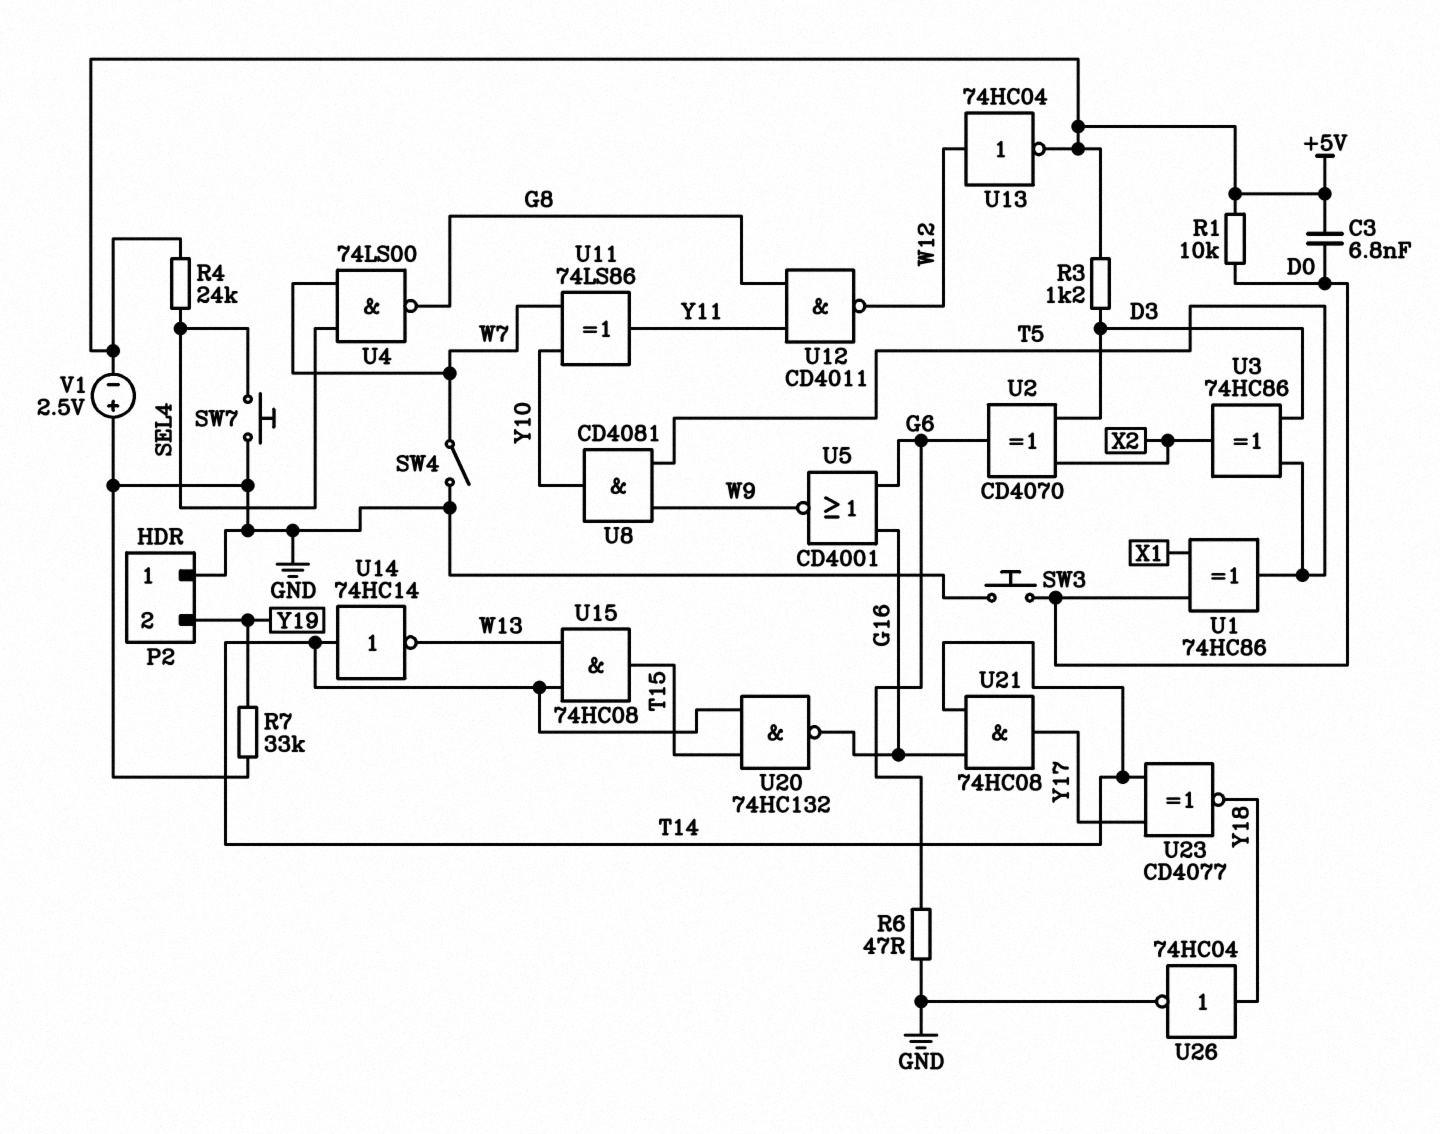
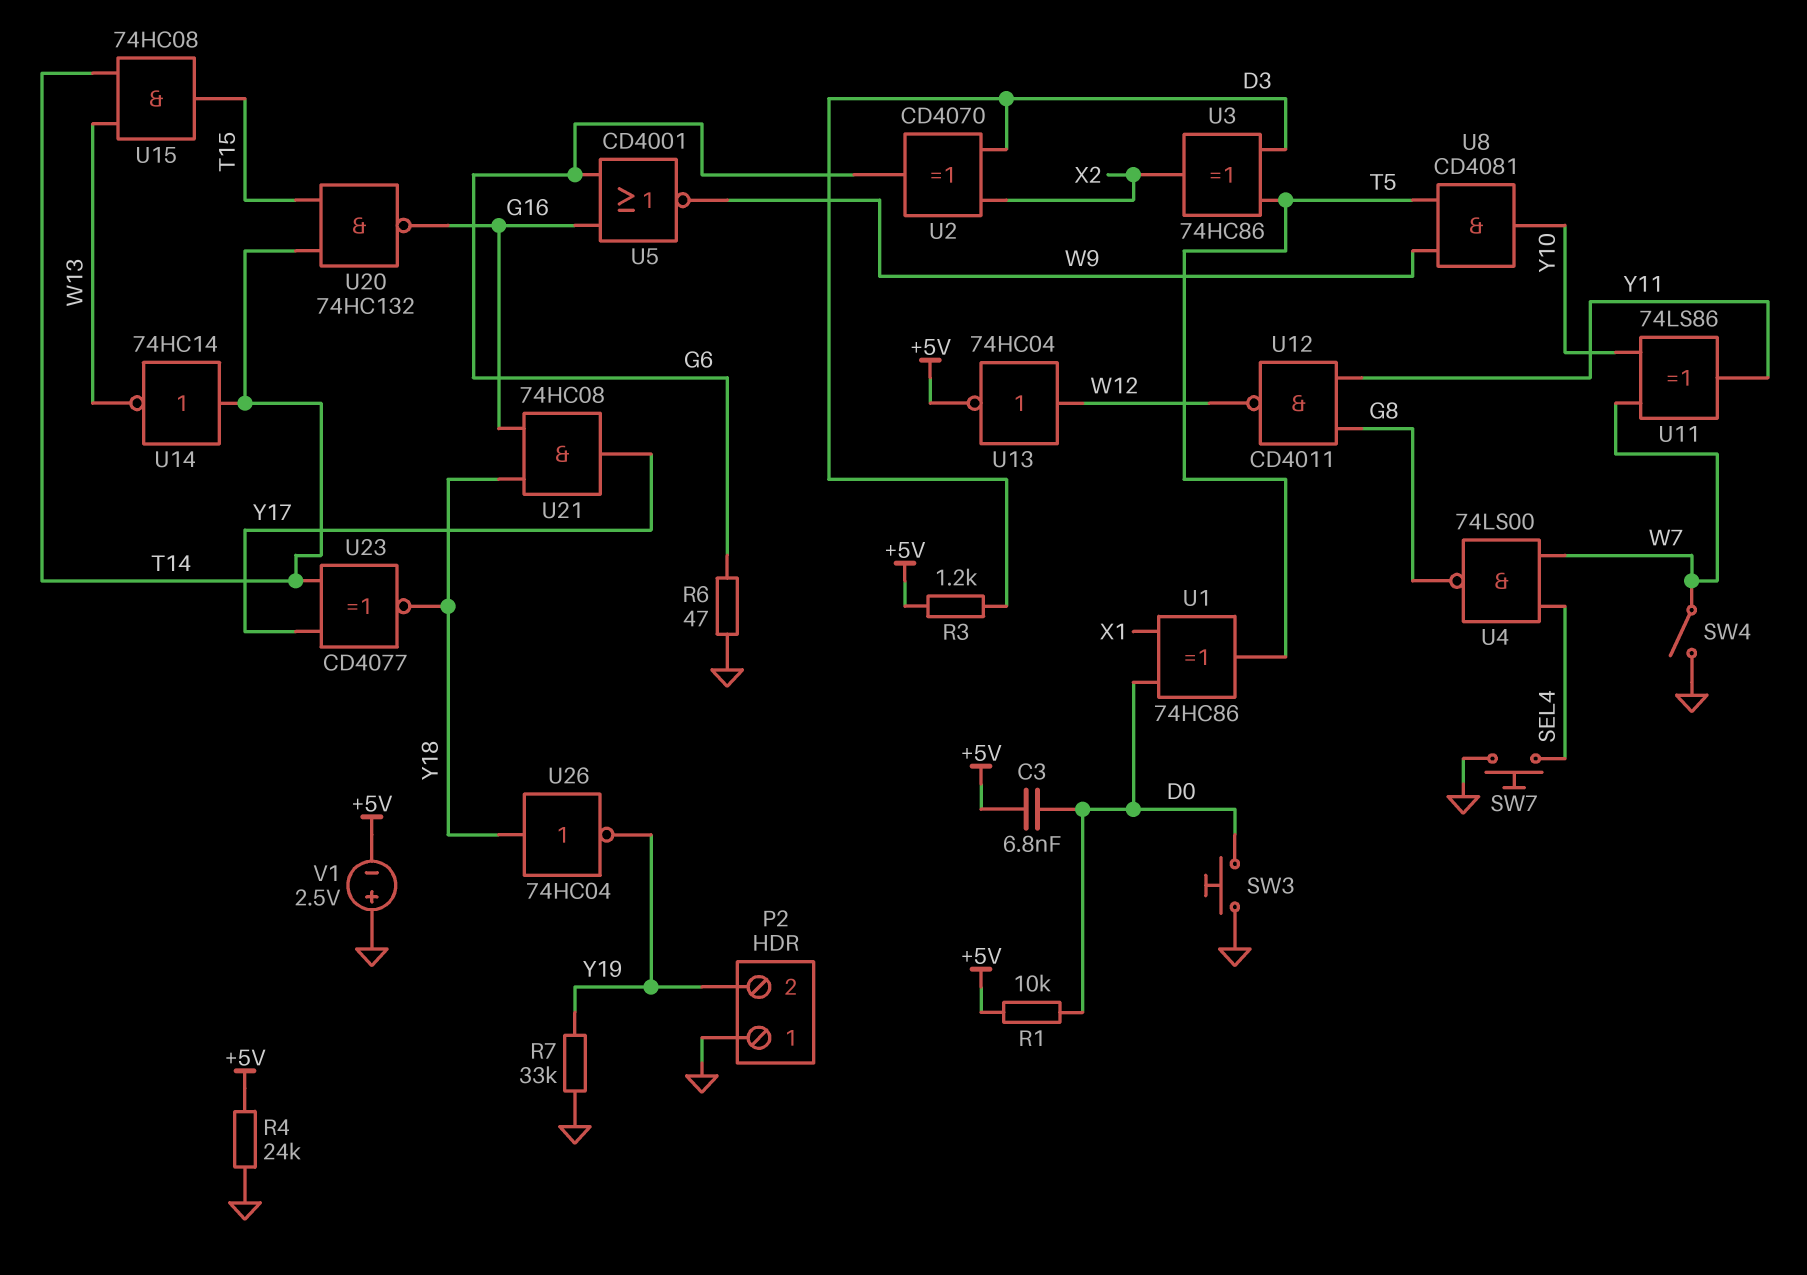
R4: 24k (+5V, SEL4) -> 24k (+5V, GND)
U21: AND 74HC08 (in G16, in T14, out Y17) -> AND 74HC08 (in G16, in Y18, out Y17)
U26: NOT 74HC04 (in Y18, out GND) -> NOT 74HC04 (in Y18, out Y19)

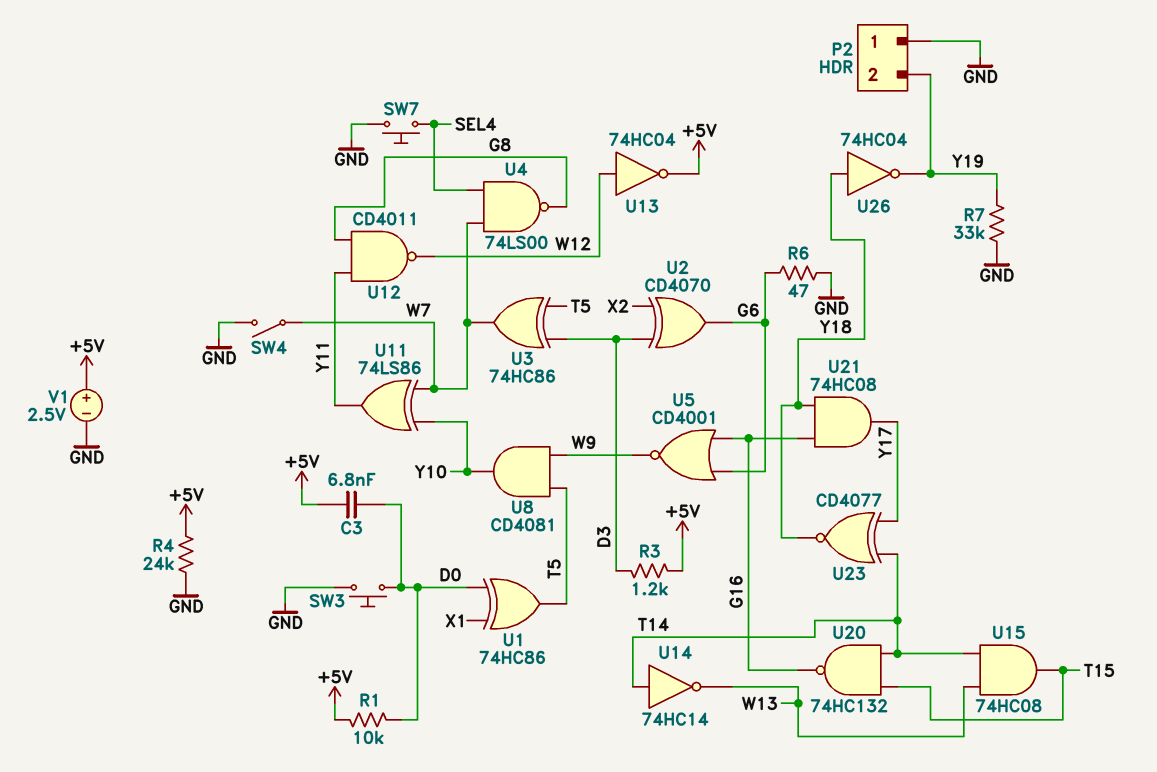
U3: XOR 74HC86 (in D3, in T5, out X2) -> XOR 74HC86 (in D3, in T5, out W7)
V1: 2.5V (plus GND, minus +5V) -> 2.5V (plus +5V, minus GND)

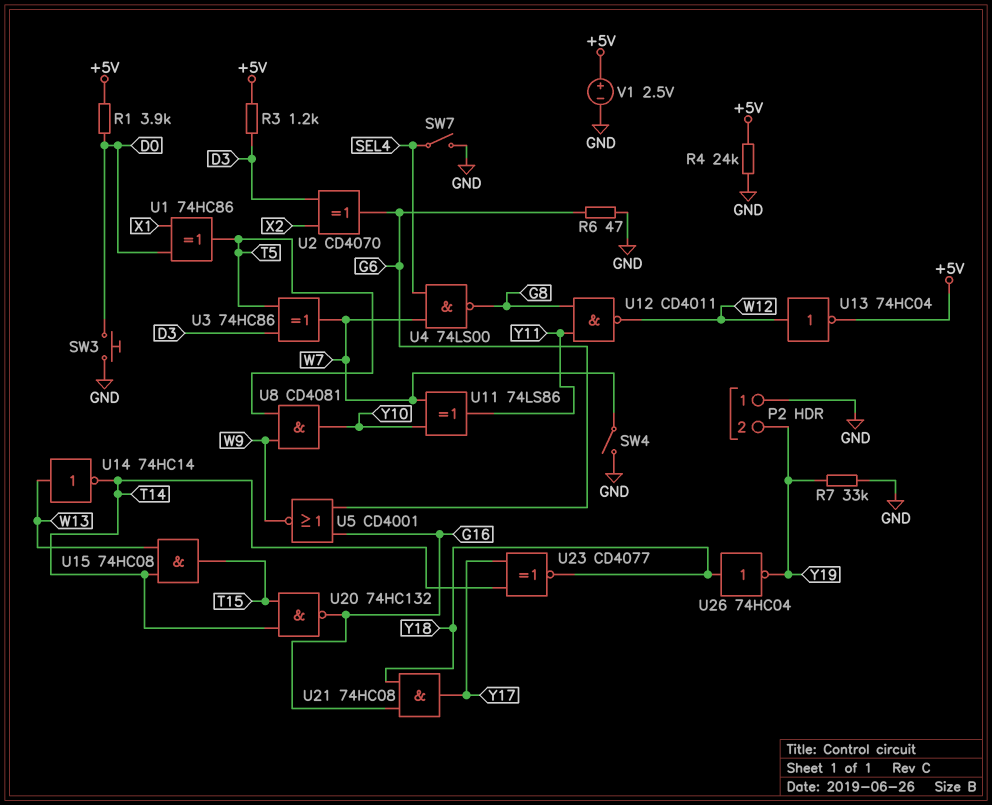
C3: 6.8nF (+5V, D0) -> none
R1: 10k (+5V, D0) -> 3.9k (+5V, D0)
SW7: button (GND, SEL4) -> switch (GND, SEL4)
U14: NOT 74HC14 (in T14, out W13) -> NOT 74HC14 (in W13, out T14)

